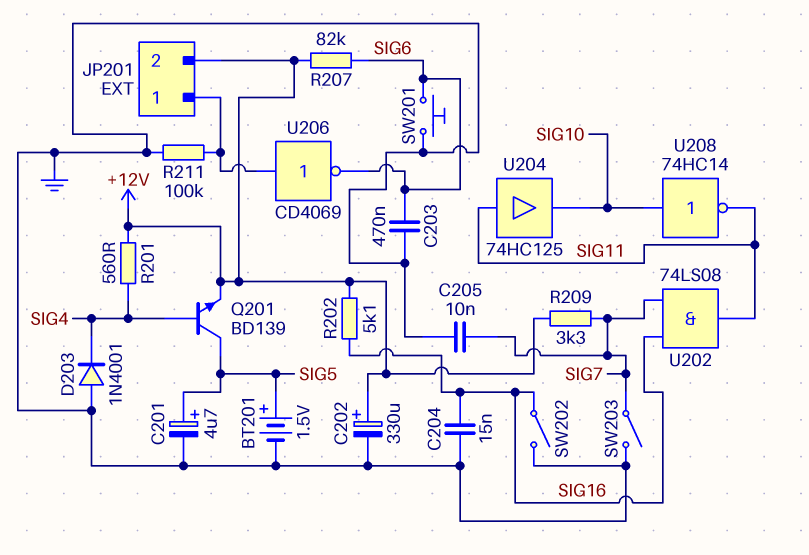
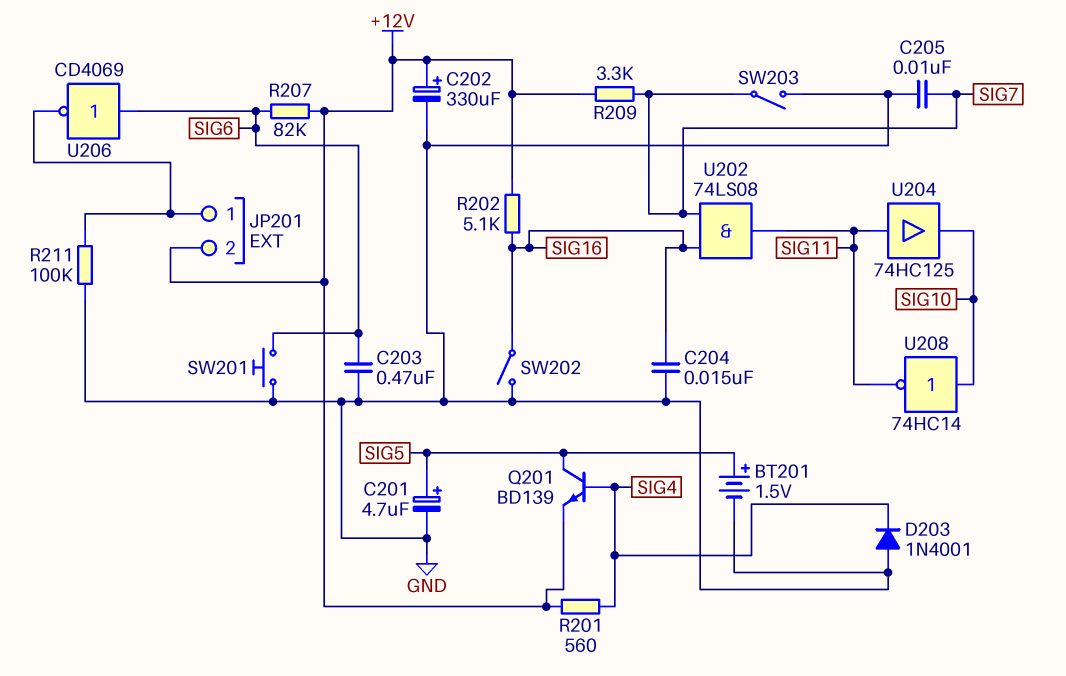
U206: NOT CD4069 (in JP201/1, out SIG6) -> NOT CD4069 (in SIG6, out JP201/1)

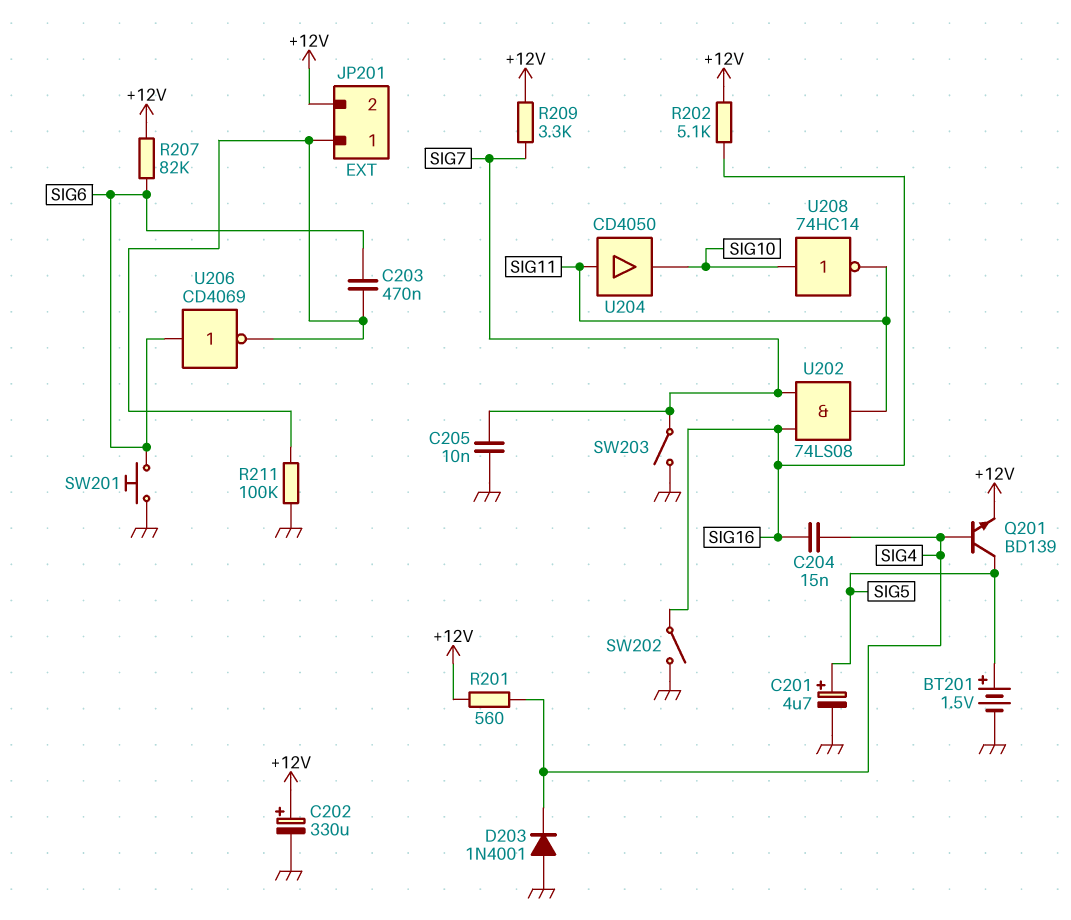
C203: 470nF (GND, SIG6) -> 470nF (JP201/1, SIG6)
C204: 15nF (GND, SIG16) -> 15nF (SIG4, SIG16)
U204: buffer 74HC125 (in SIG11, out SIG10) -> buffer CD4050 (in SIG11, out SIG10)

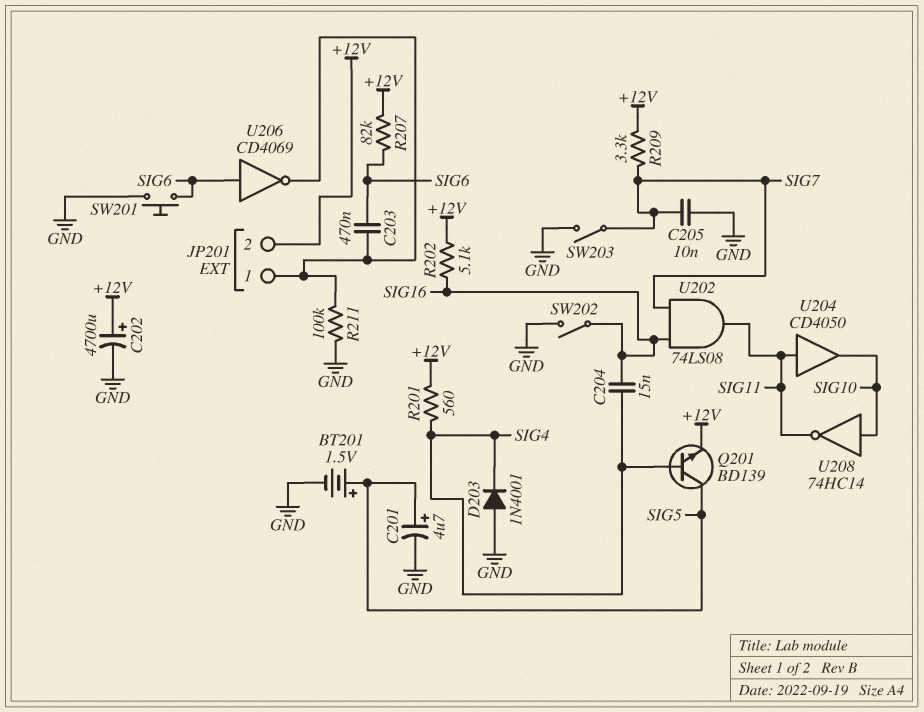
C202: 330uF (plus +12V, minus GND) -> 4700uF (plus +12V, minus GND)

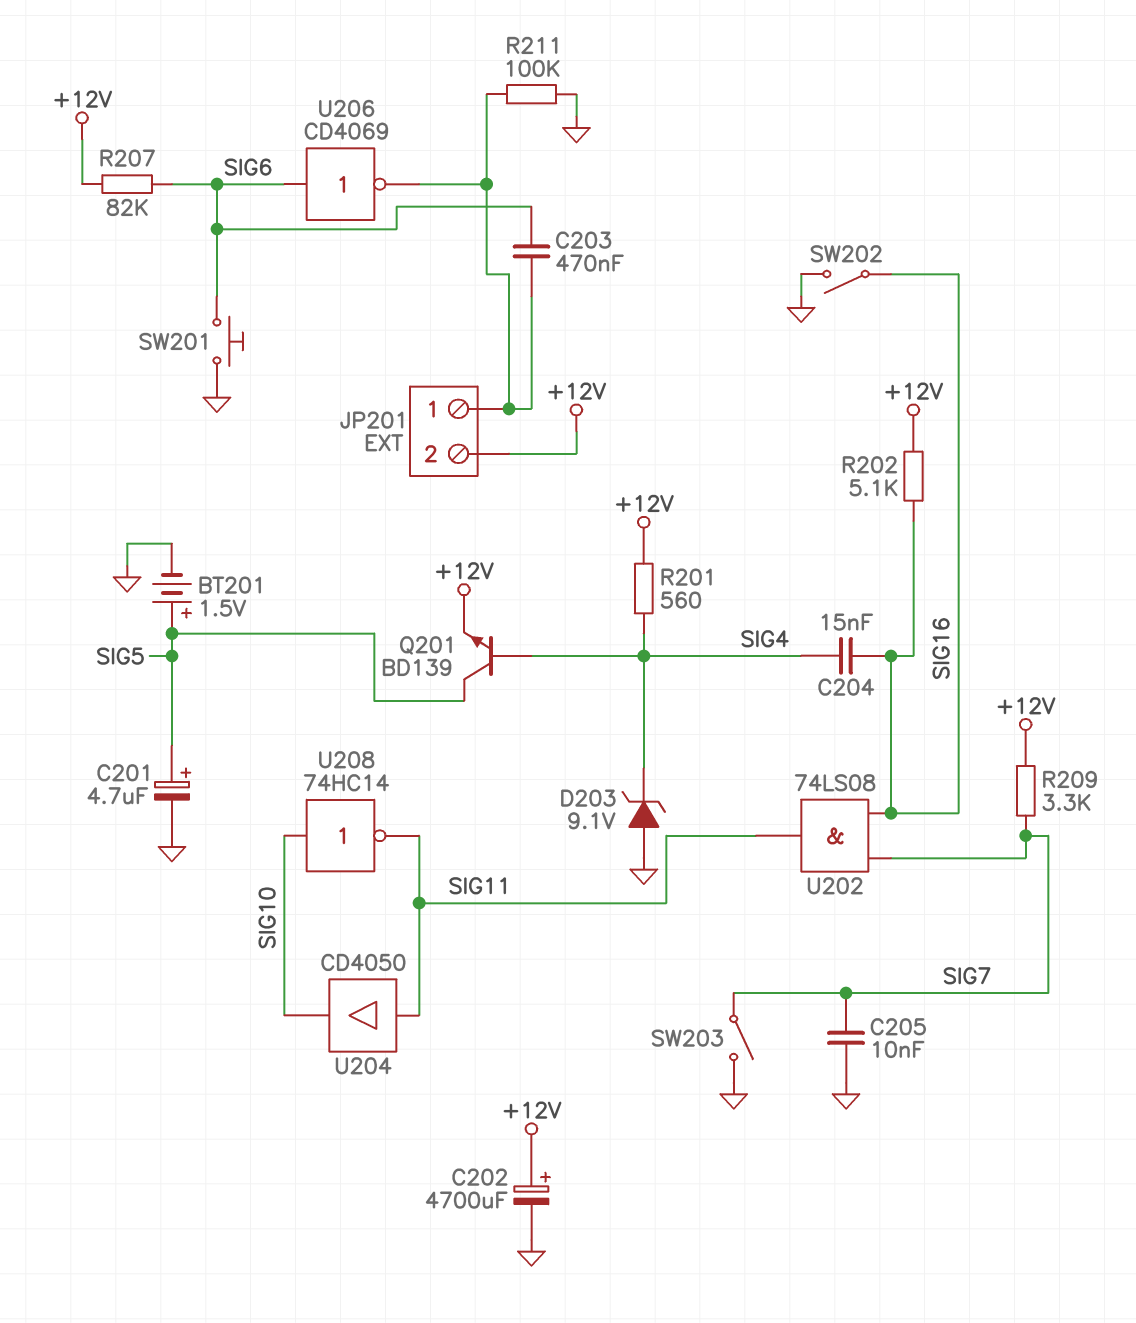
D203: diode 1N4001 (A GND, K SIG4) -> zener 9.1V (A GND, K SIG4)

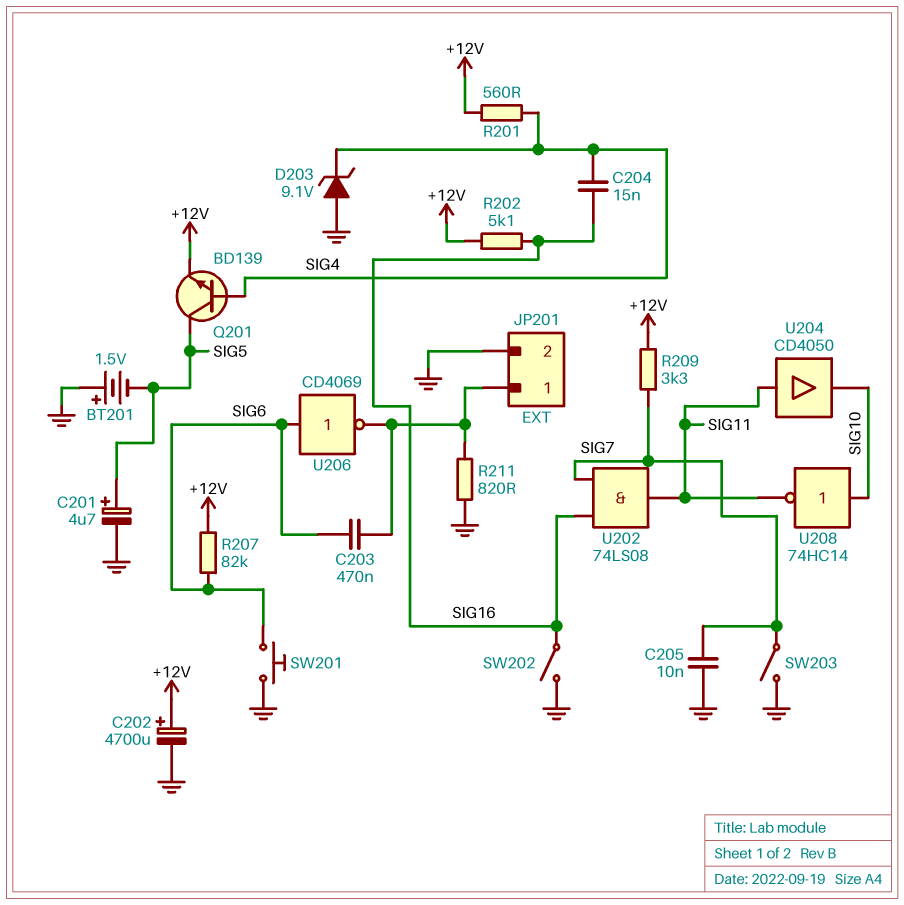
BT201: 1.5V (plus SIG5, minus GND) -> 1.5V (plus GND, minus SIG5)
JP201 pin 2: +12V -> GND
R211: 100k (GND, JP201/1) -> 820 (GND, JP201/1)

